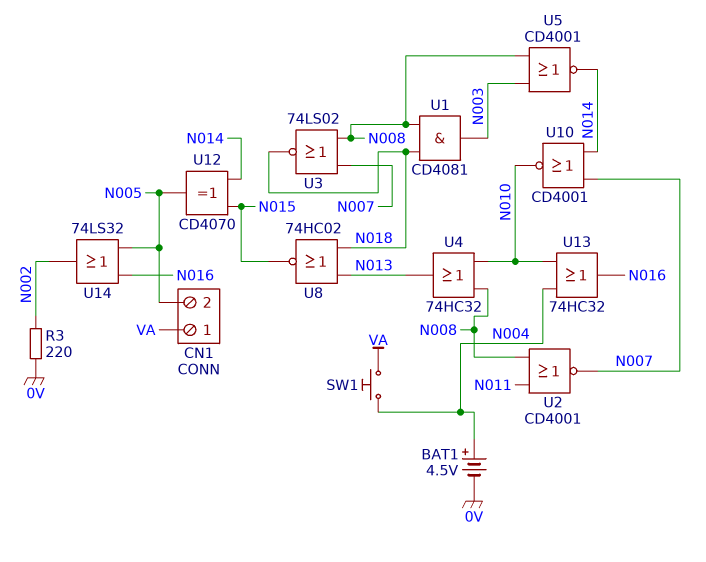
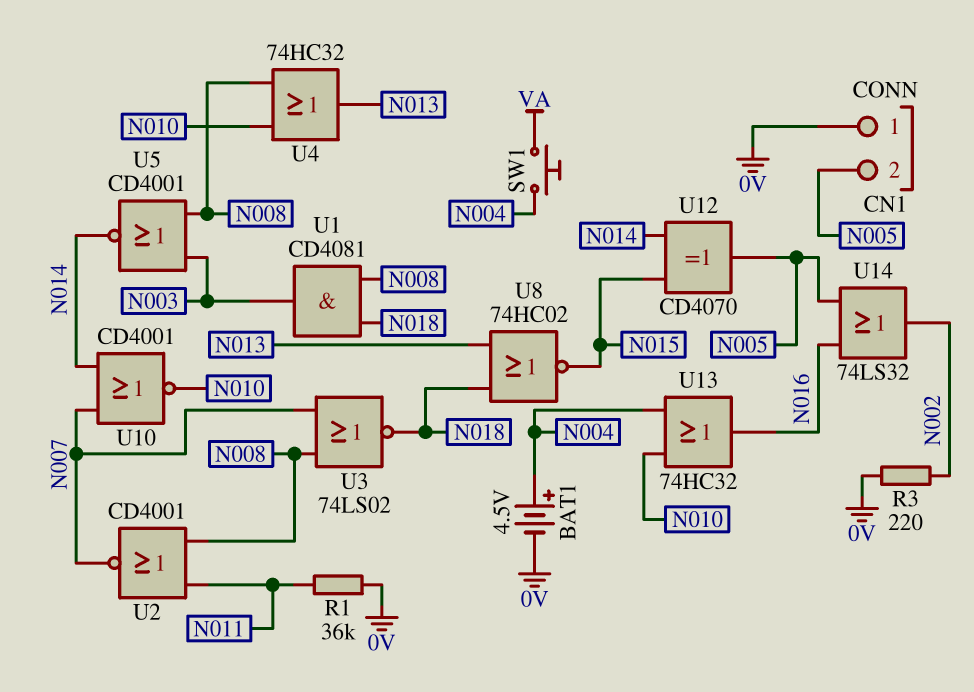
CN1 pin 1: VA -> 0V
R1: none -> 36k (0V, N011)

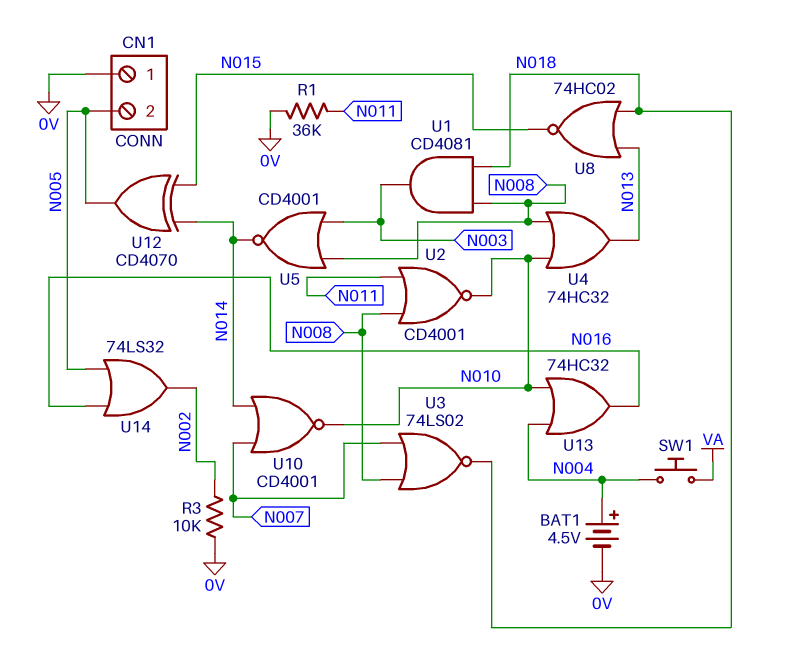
R3: 220 (0V, N002) -> 10k (0V, N002)
U2: NOR CD4001 (in N008, in N011, out N007) -> NOR CD4001 (in N008, in N011, out N010)

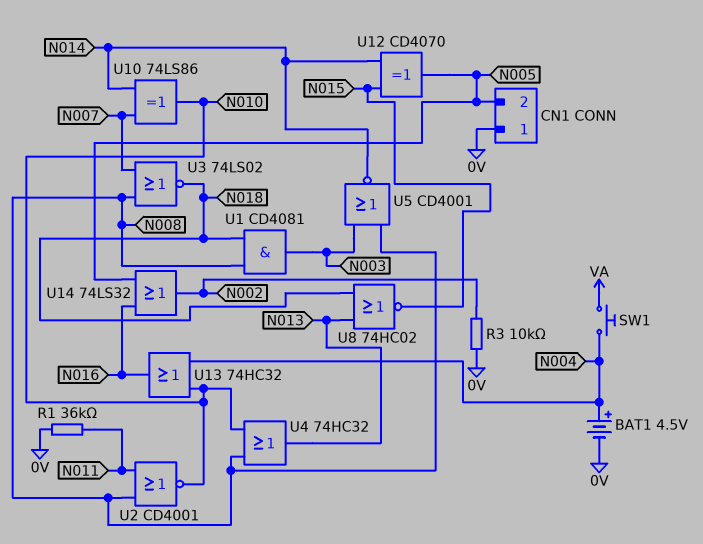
U10: NOR CD4001 (in N007, in N014, out N010) -> XOR 74LS86 (in N007, in N014, out N010)

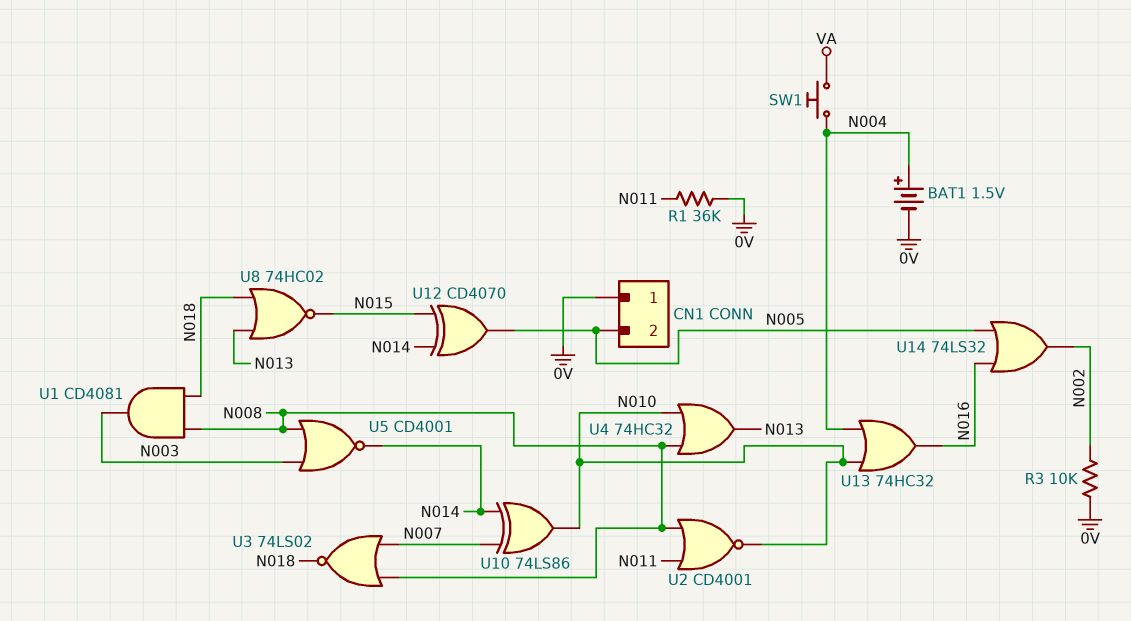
BAT1: 4.5V (plus N004, minus 0V) -> 1.5V (plus N004, minus 0V)

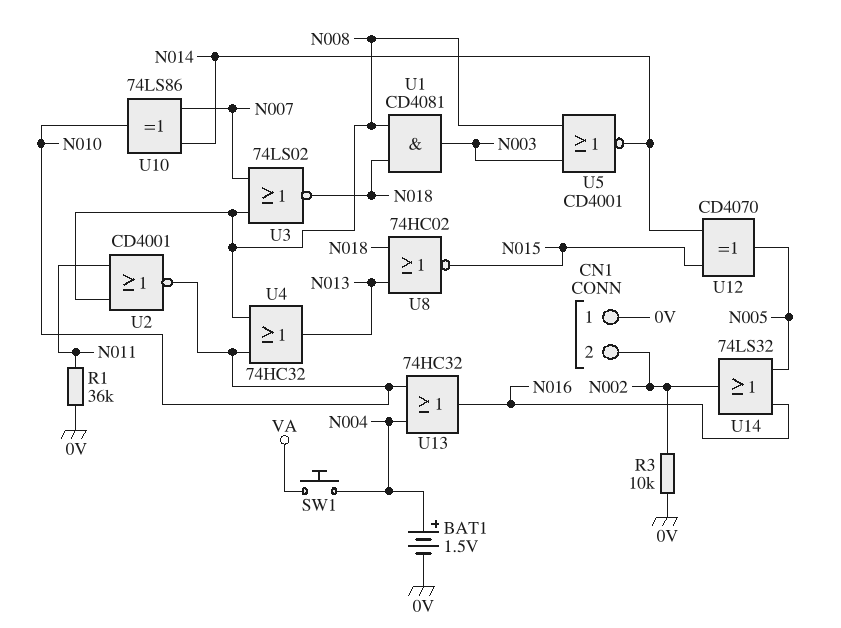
CN1 pin 2: N005 -> N002

